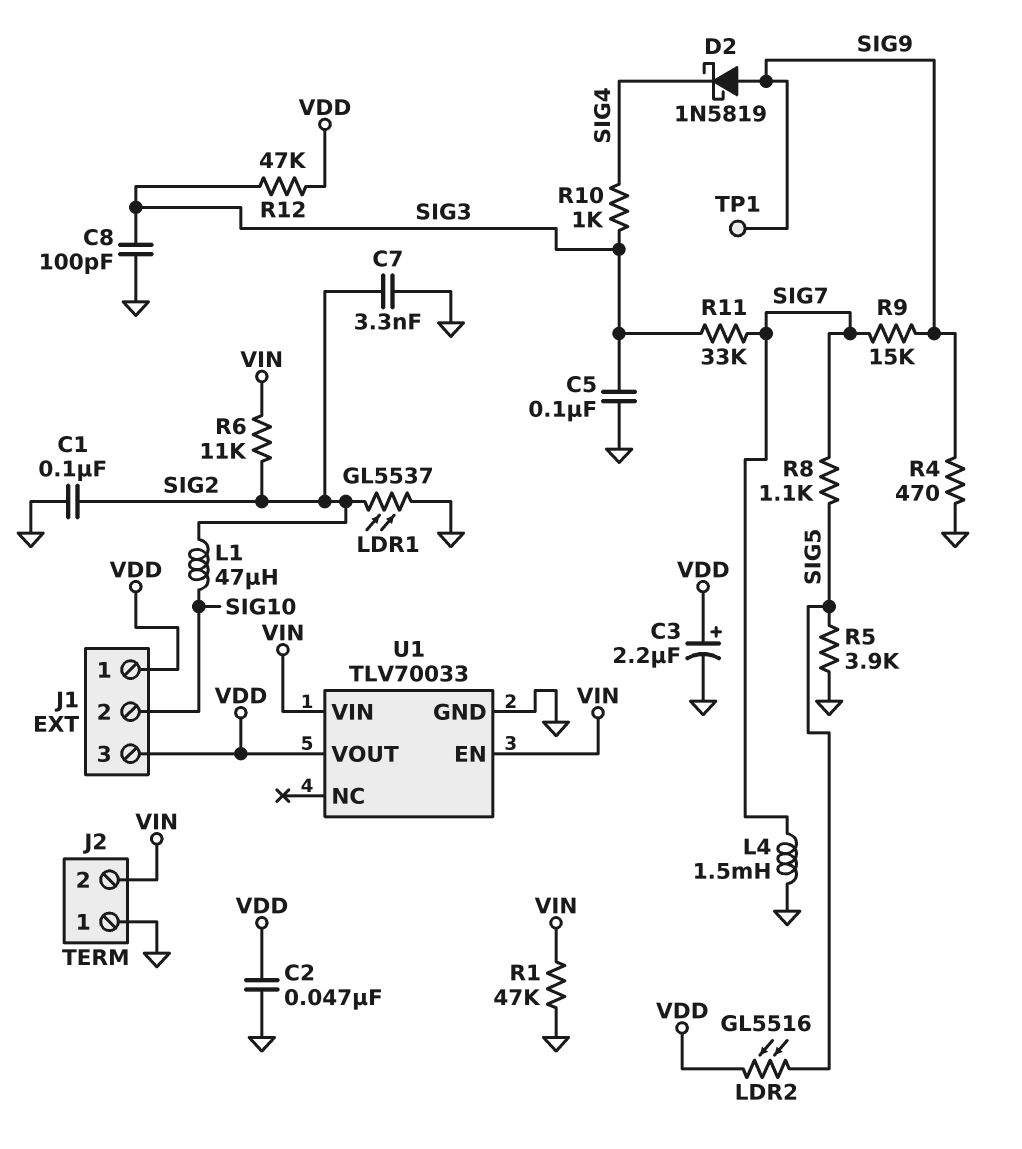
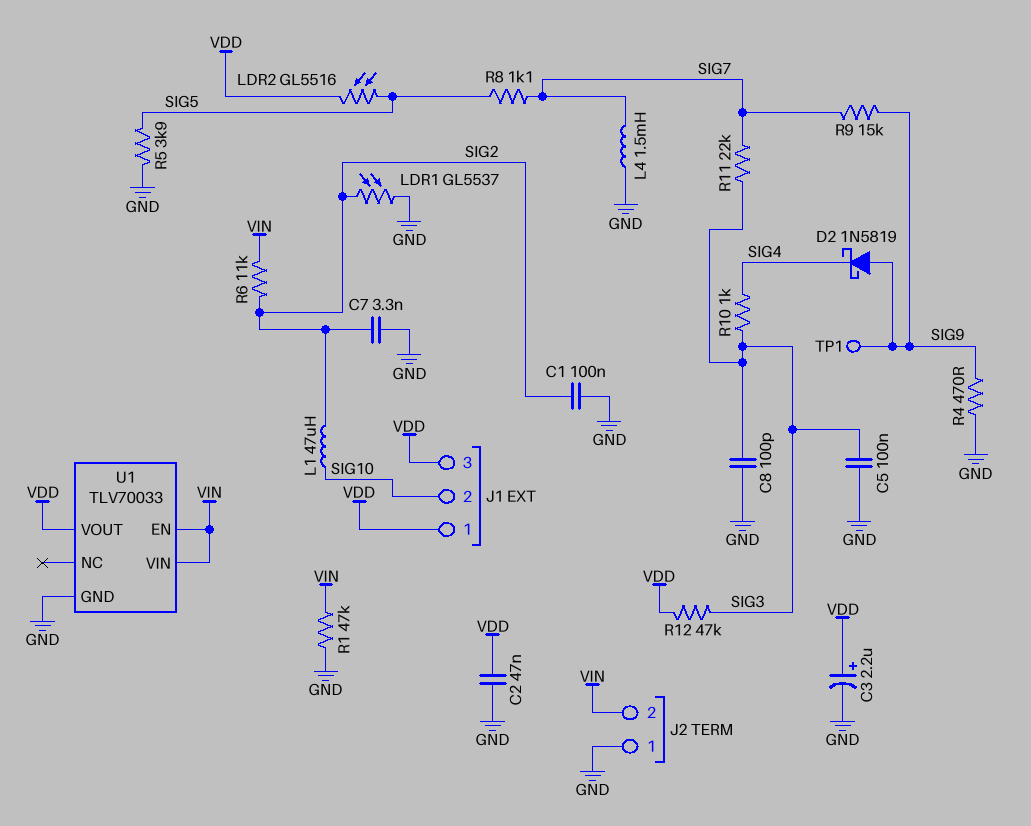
R11: 33k (SIG3, SIG7) -> 22k (SIG3, SIG7)

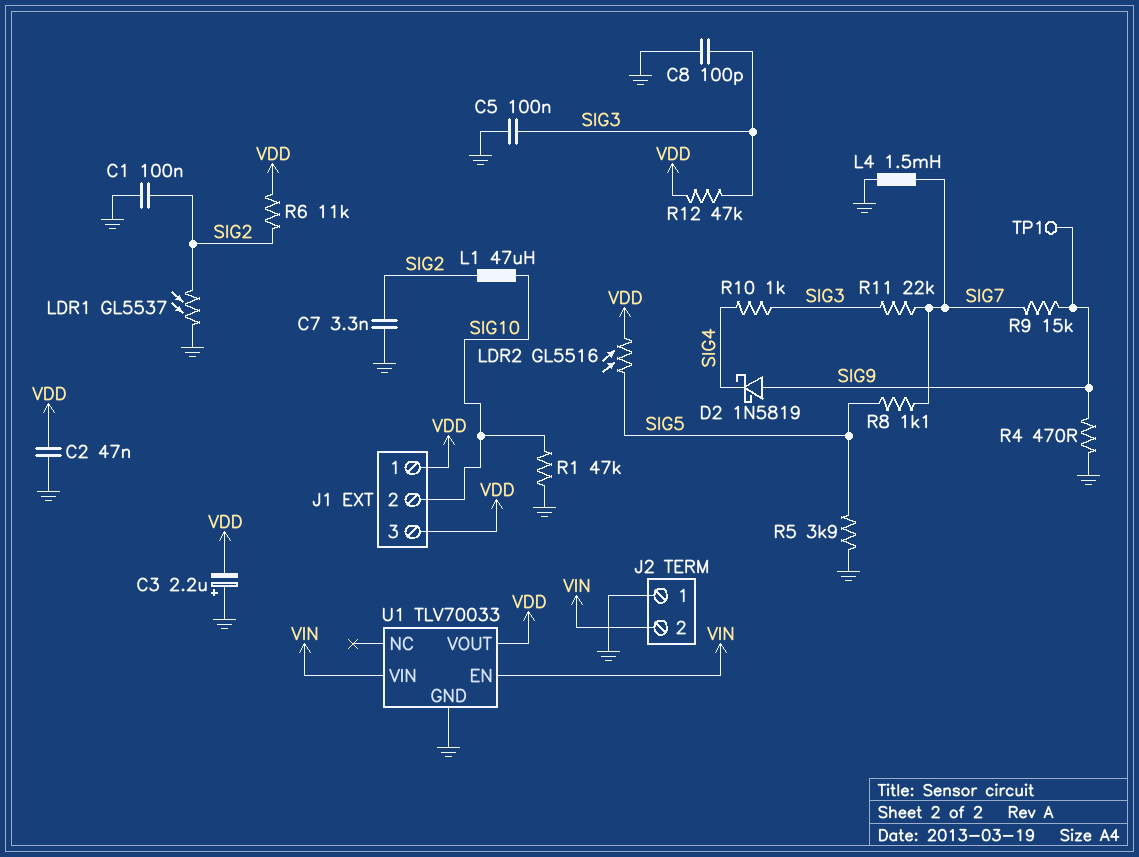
C3: 2.2uF (plus VDD, minus GND) -> 2.2uF (plus GND, minus VDD)
R1: 47k (GND, VIN) -> 47k (GND, SIG10)
R6: 11k (SIG2, VIN) -> 11k (SIG2, VDD)

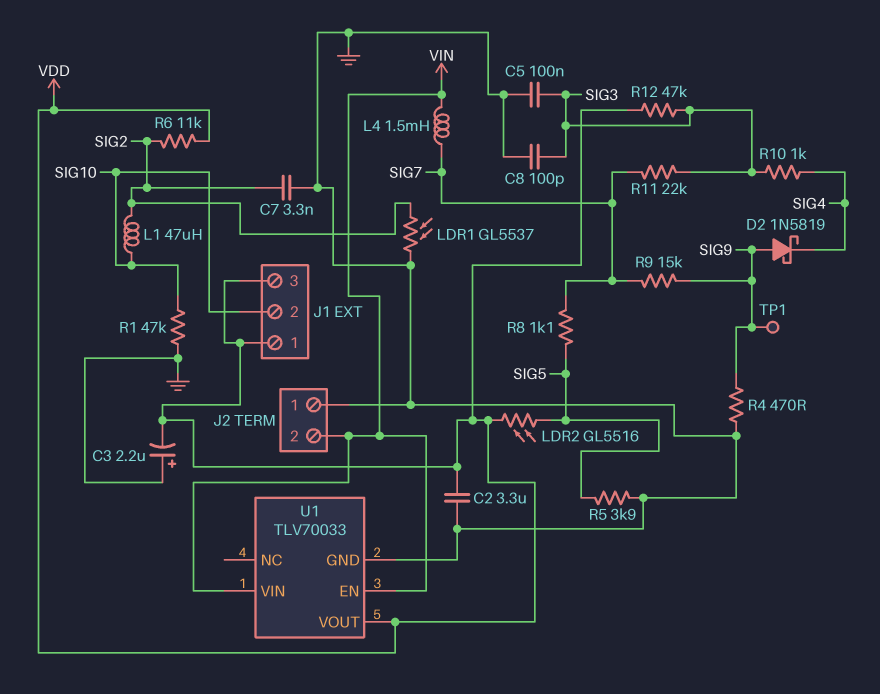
C1: 100nF (GND, SIG2) -> none
C2: 47nF (GND, VDD) -> 3.3uF (GND, VDD)
L4: 1.5mH (GND, SIG7) -> 1.5mH (SIG7, VIN)

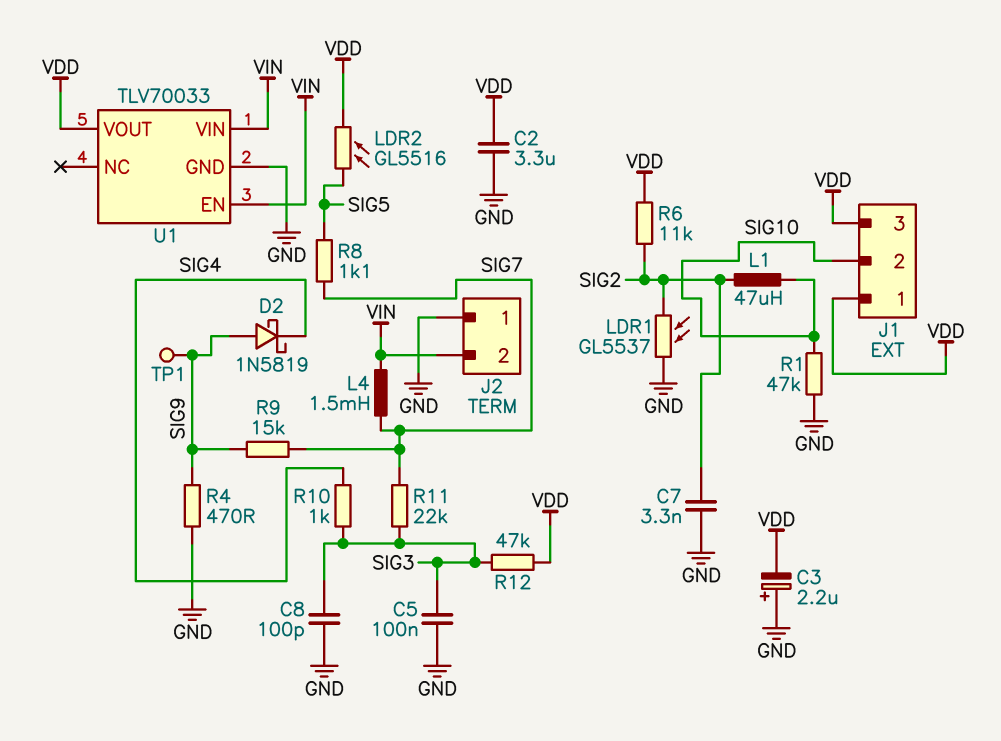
R5: 3.9k (GND, SIG5) -> none

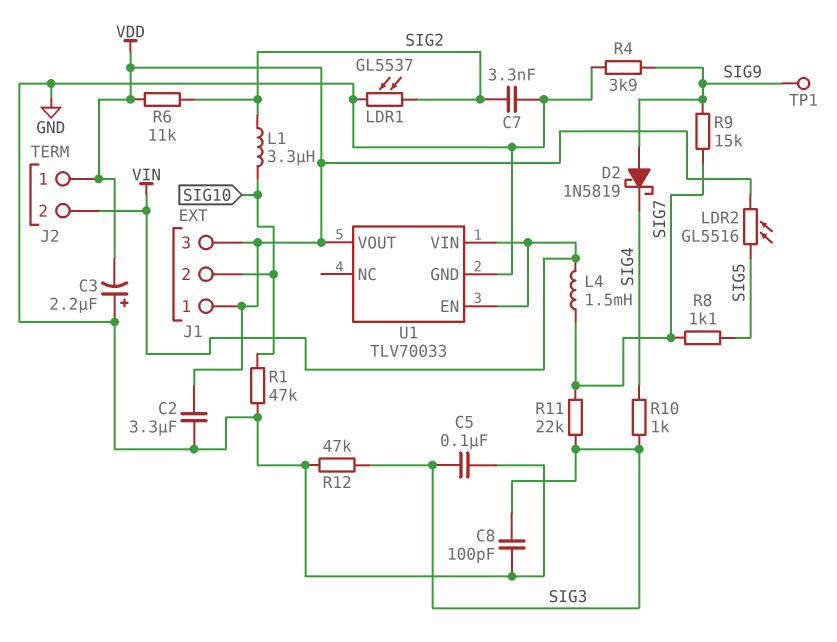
J2 pin 1: GND -> VDD
L1: 47uH (SIG2, SIG10) -> 3.3uH (SIG2, SIG10)
R4: 470 (GND, SIG9) -> 3.9k (GND, SIG9)
R12: 47k (SIG3, VDD) -> 47k (GND, SIG3)

